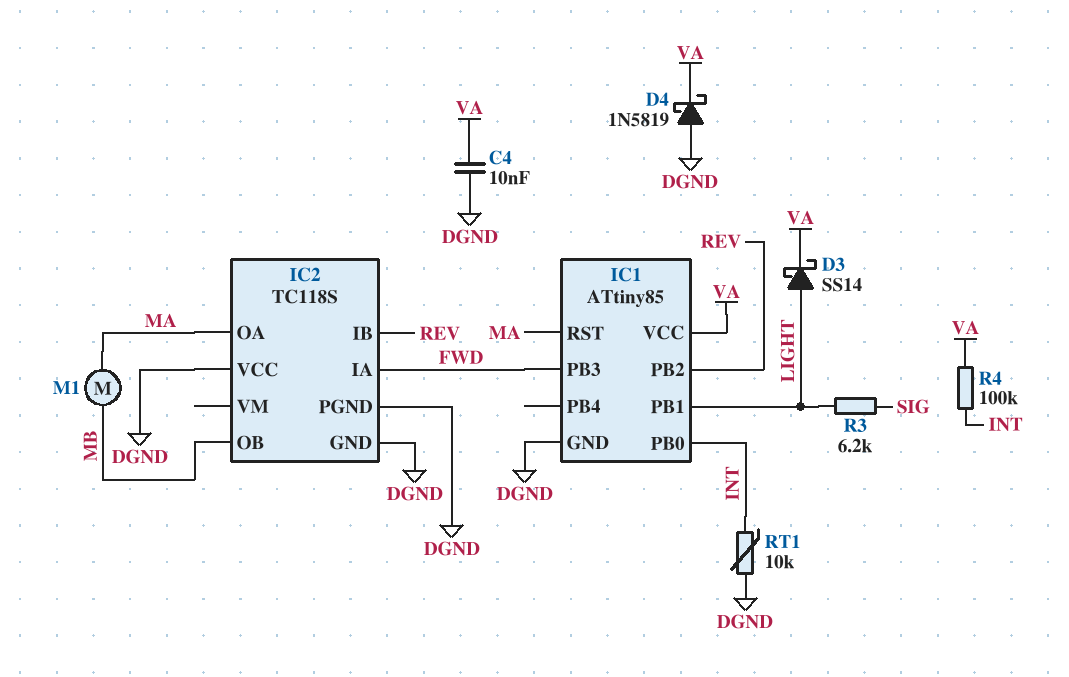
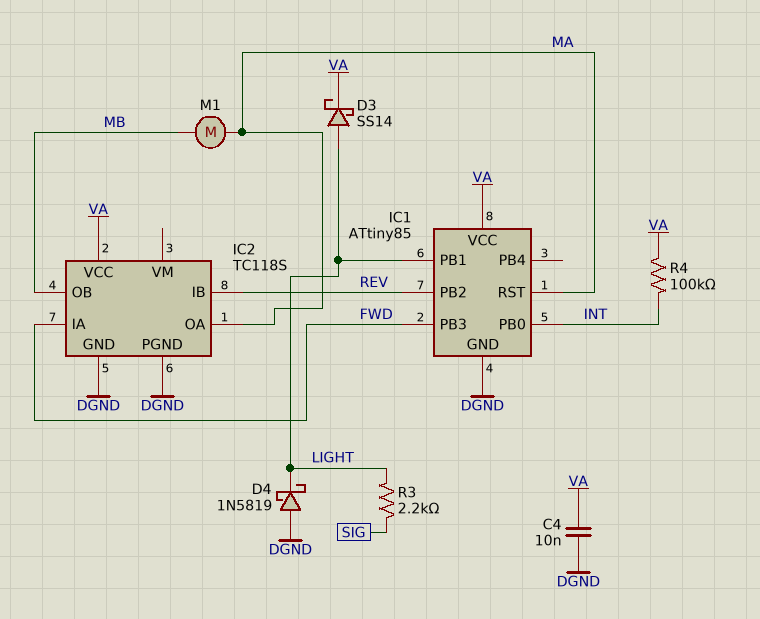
D4: schottky 1N5819 (A DGND, K VA) -> schottky 1N5819 (A DGND, K LIGHT)
IC2 pin VCC: DGND -> VA
R3: 6.2k (LIGHT, SIG) -> 2.2k (LIGHT, SIG)
RT1: 10k (DGND, INT) -> none

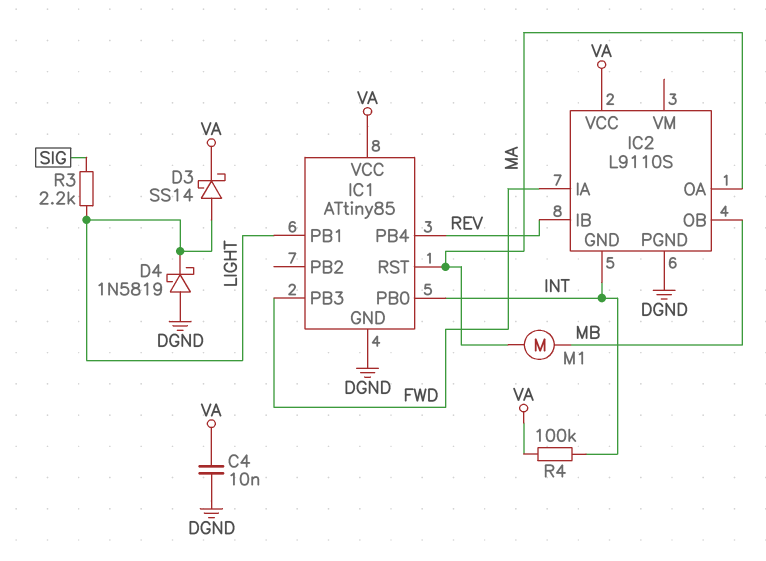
IC1 pin PB2: REV -> none
IC1 pin PB4: none -> REV
IC2: TC118S -> L9110S
IC2 pin GND: DGND -> INT

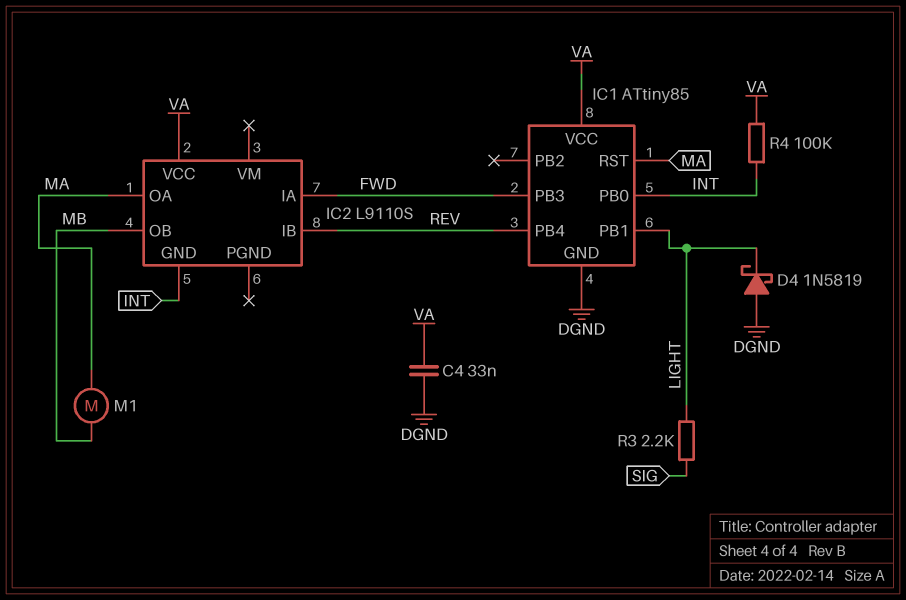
C4: 10nF (DGND, VA) -> 33nF (DGND, VA)
D3: schottky SS14 (A LIGHT, K VA) -> none
IC2 pin PGND: DGND -> none

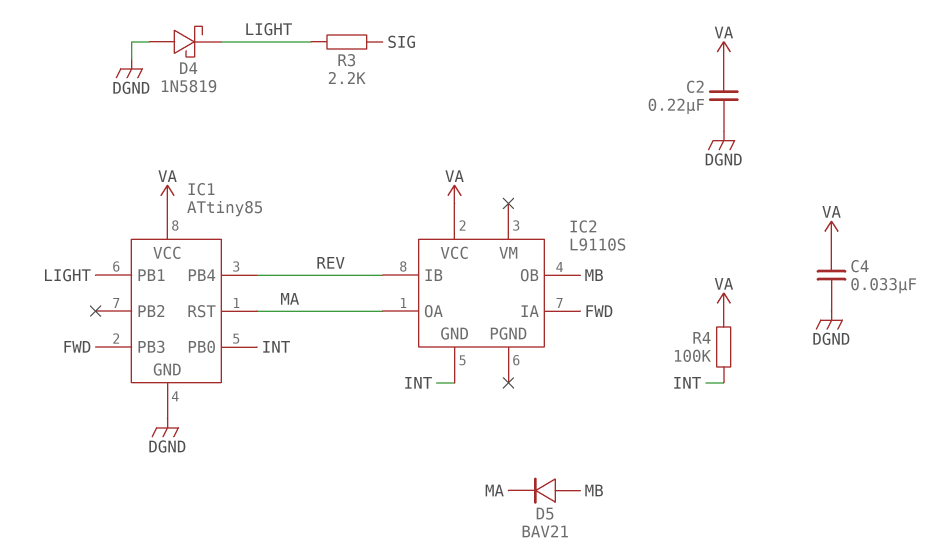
C2: none -> 220nF (DGND, VA)
D5: none -> diode BAV21 (A MB, K MA)
M1: motor (MA, MB) -> none

